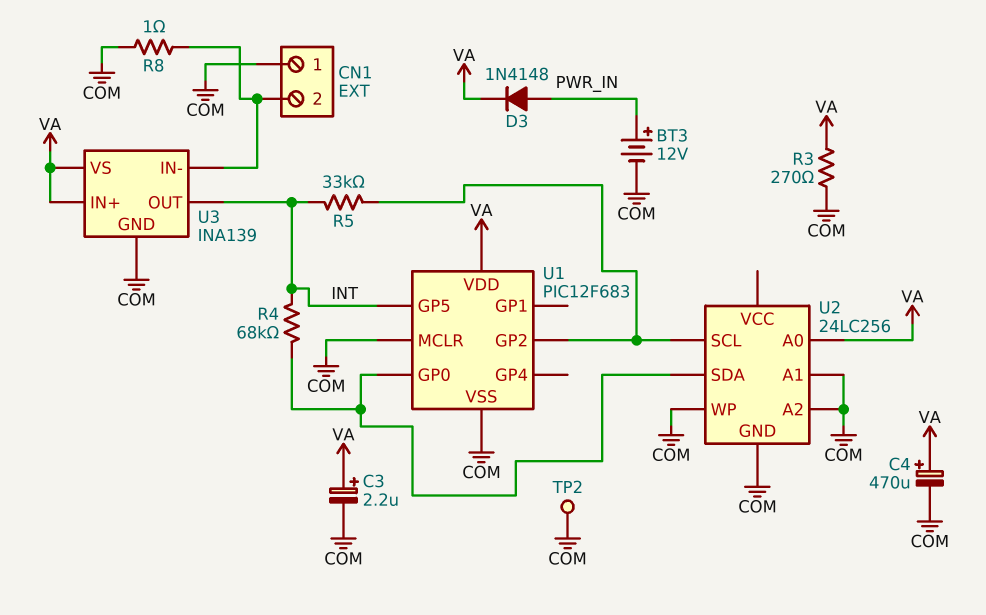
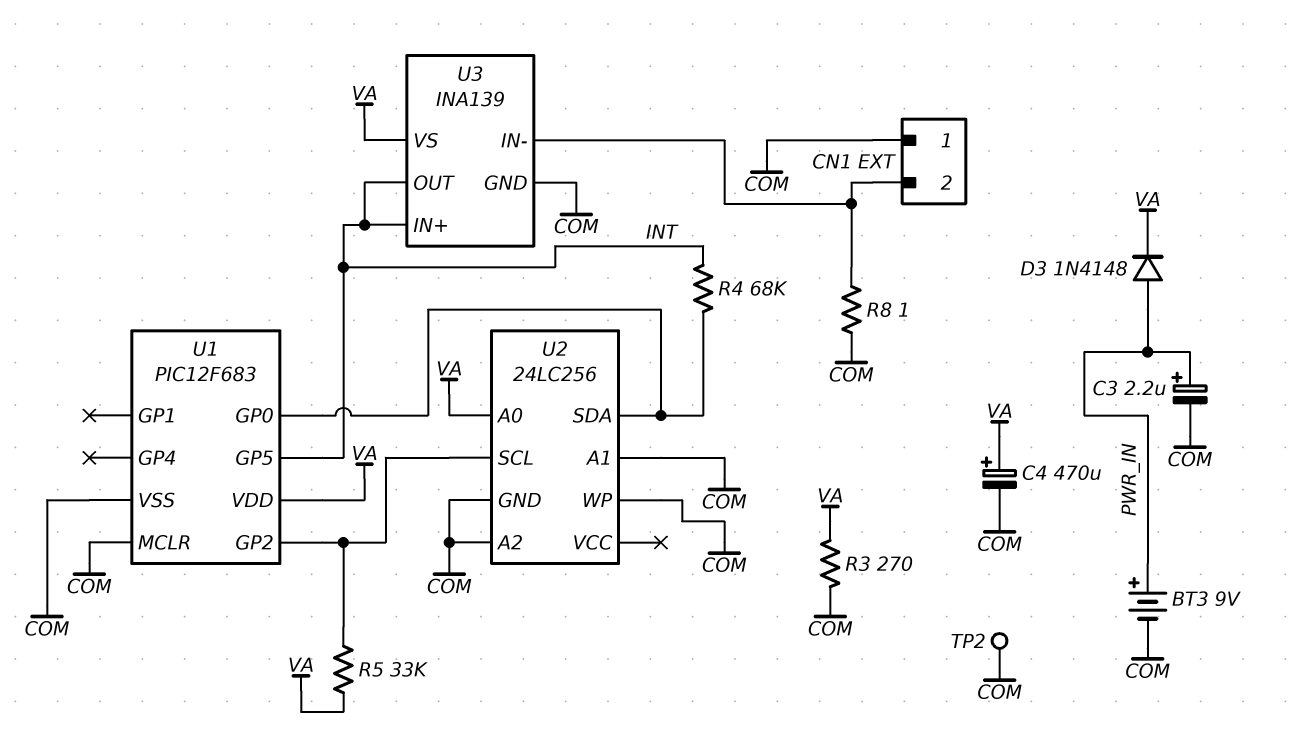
BT3: 12V (plus PWR_IN, minus COM) -> 9V (plus PWR_IN, minus COM)
C3: 2.2uF (plus VA, minus COM) -> 2.2uF (plus PWR_IN, minus COM)
R5: 33k (INT, U1/GP2) -> 33k (U1/GP2, VA)
U3 pin IN+: VA -> INT

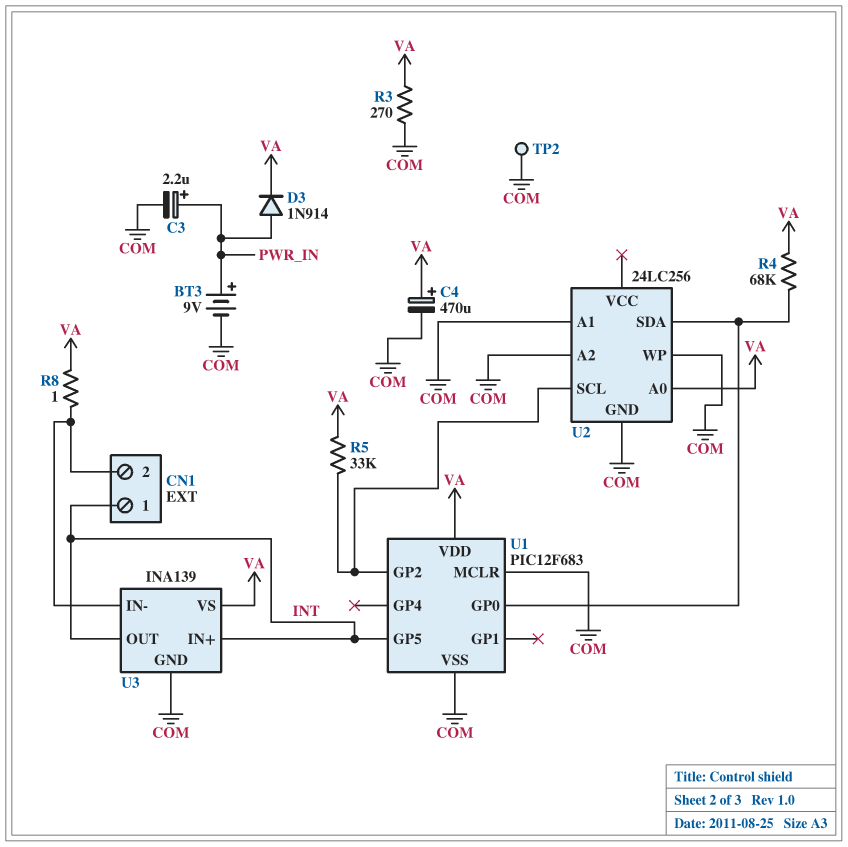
CN1 pin 1: COM -> INT
D3: diode 1N4148 (A PWR_IN, K VA) -> diode 1N914 (A PWR_IN, K VA)
R4: 68k (INT, U1/GP0) -> 68k (U1/GP0, VA)
R8: 1 (CN1/2, COM) -> 1 (CN1/2, VA)

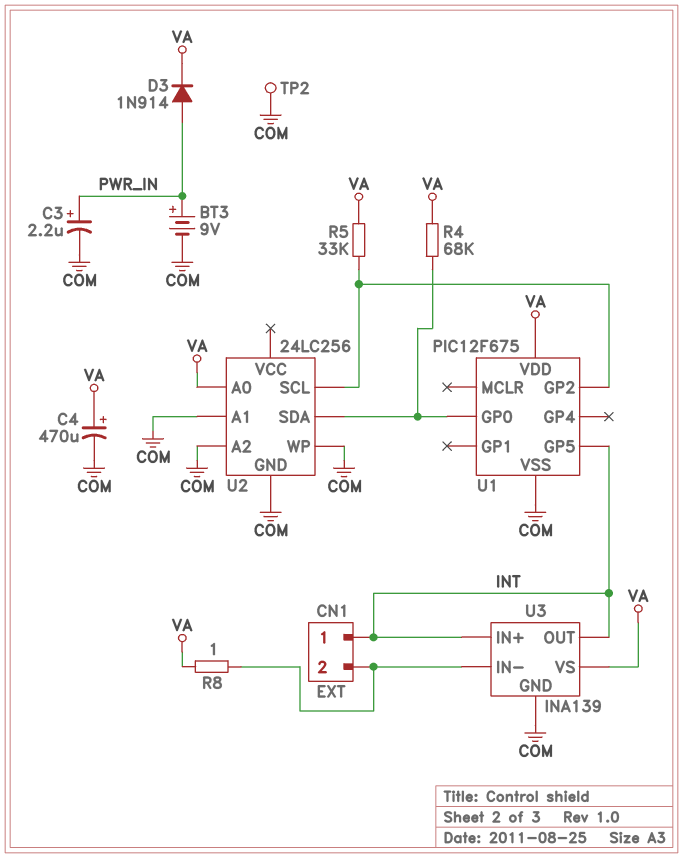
R3: 270 (COM, VA) -> none
U1: PIC12F683 -> PIC12F675
U1 pin MCLR: COM -> none

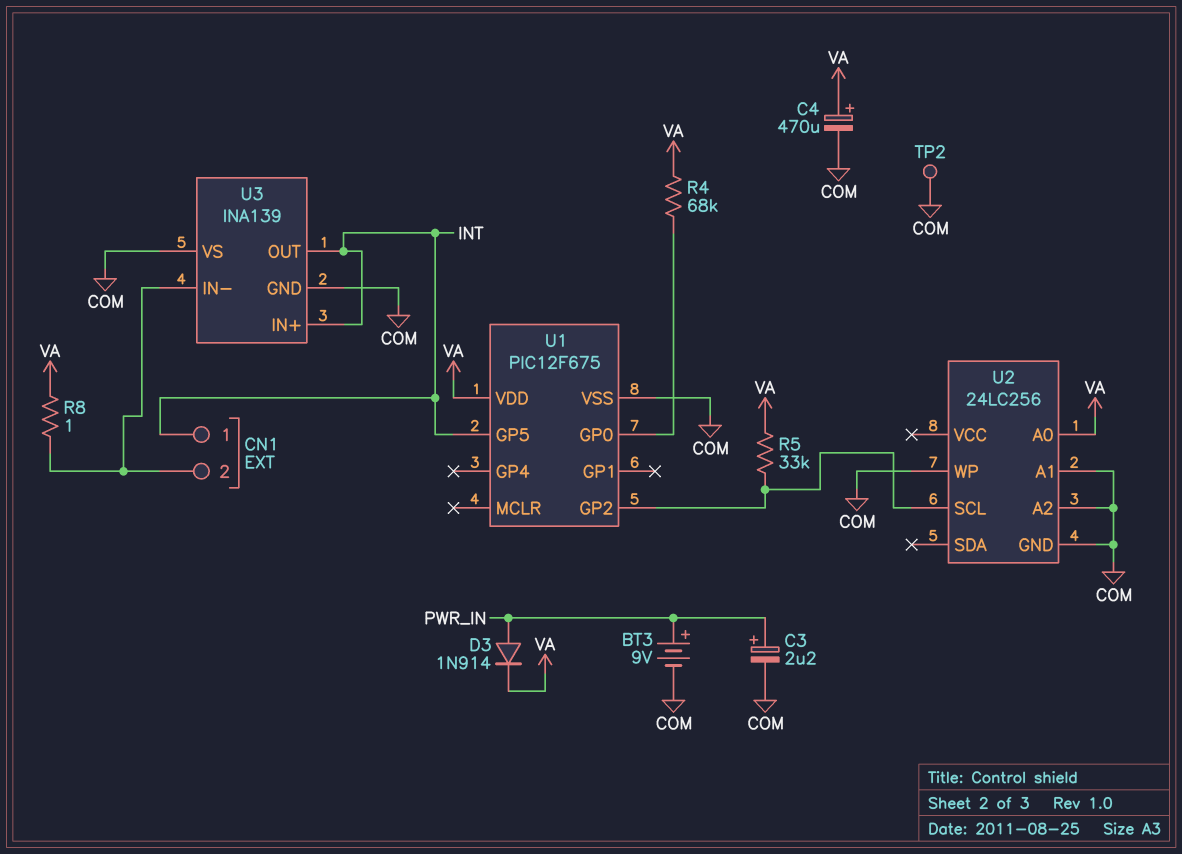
U2 pin SDA: U1/GP0 -> none
U3 pin VS: VA -> COM

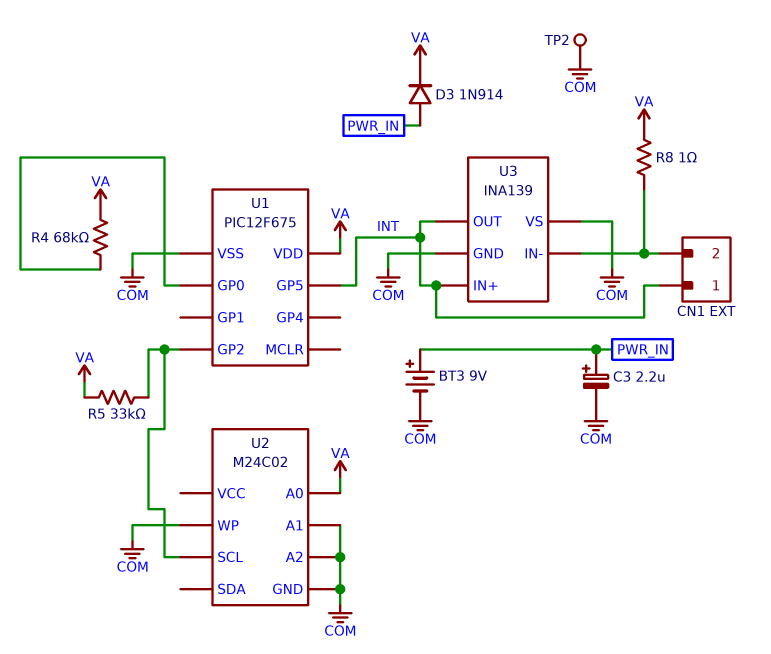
C4: 470uF (plus VA, minus COM) -> none
U2: 24LC256 -> M24C02

